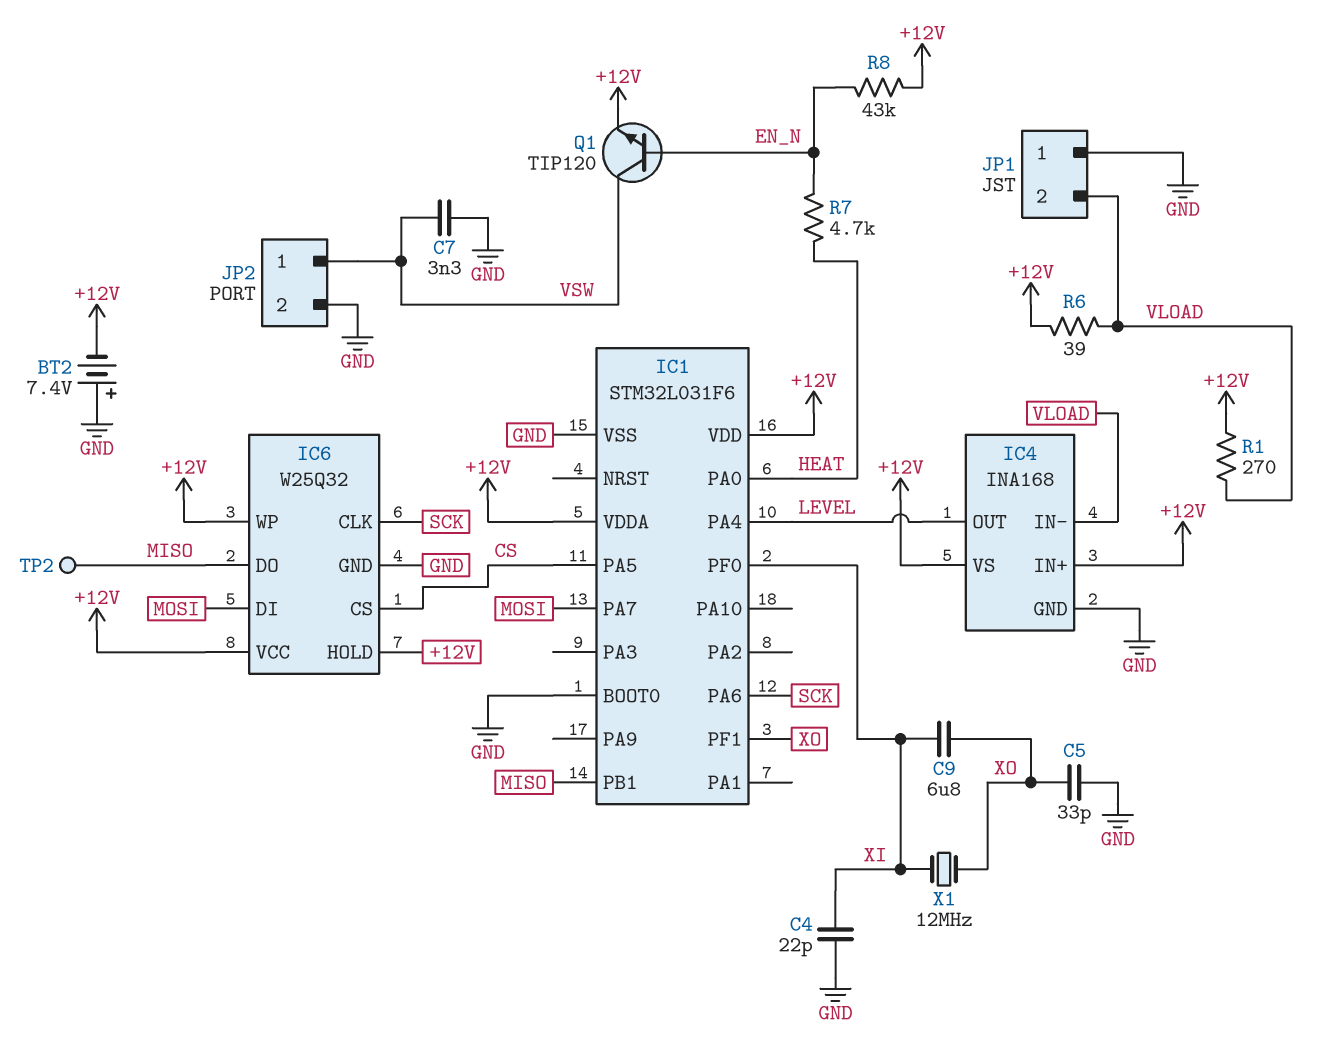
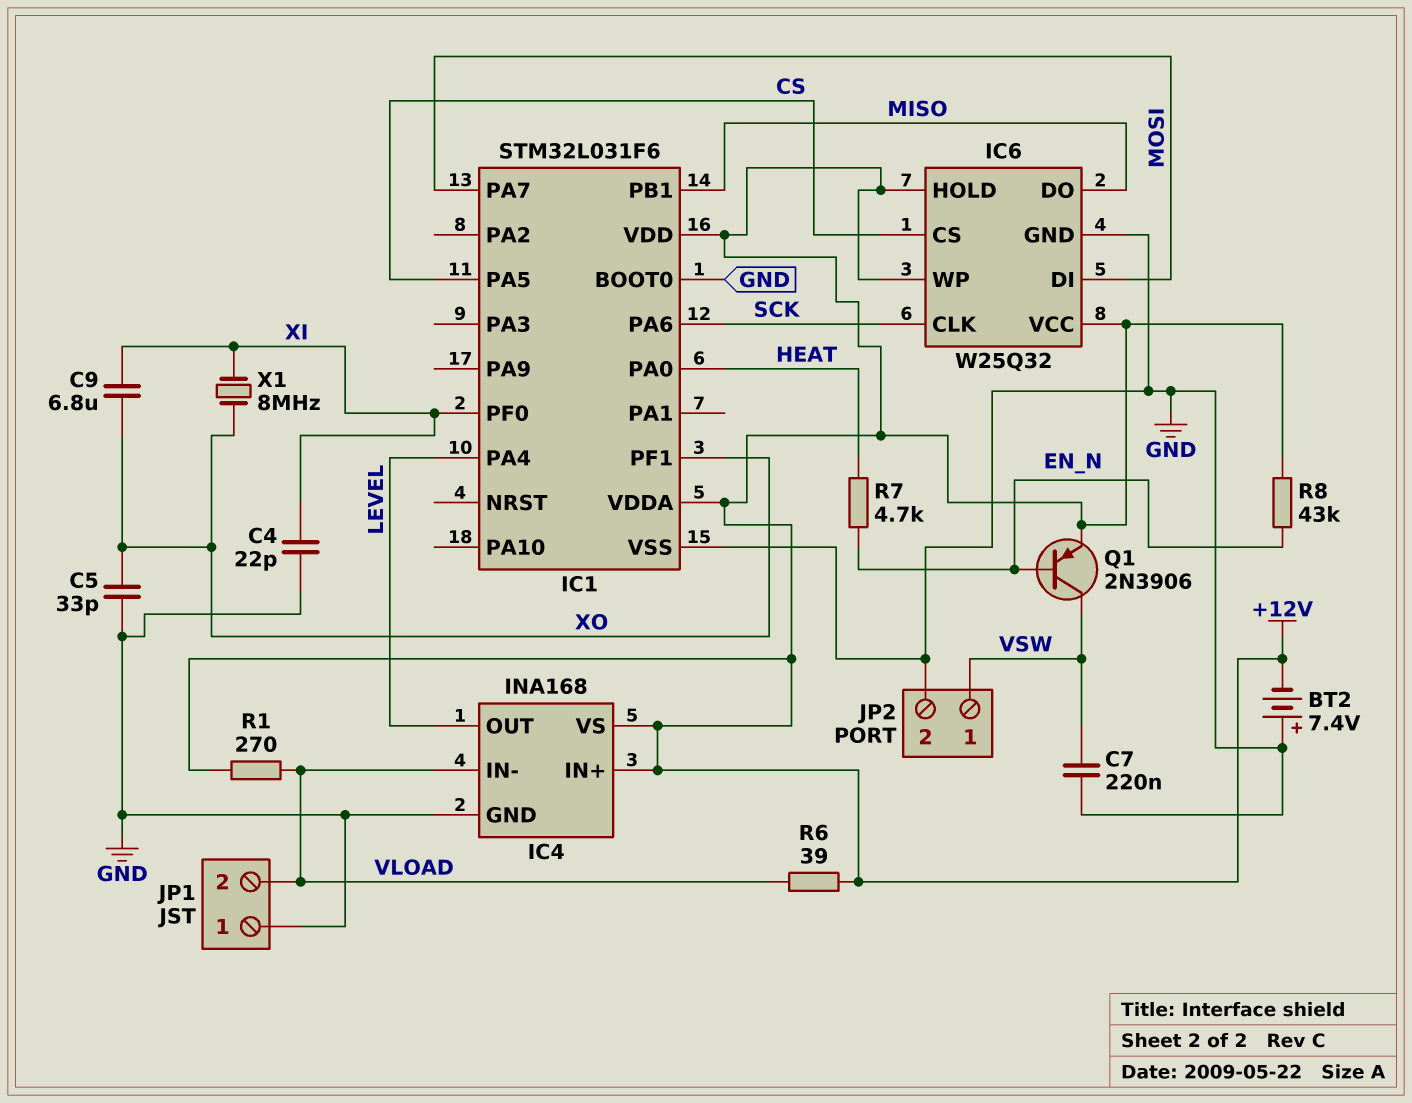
C7: 3.3nF (GND, VSW) -> 220nF (GND, VSW)
Q1: NPN TIP120 (B EN_N, C VSW, E +12V) -> PNP 2N3906 (B EN_N, C VSW, E +12V)
TP2: test point (MISO) -> none
X1: 12MHz (XI, XO) -> 8MHz (XI, XO)

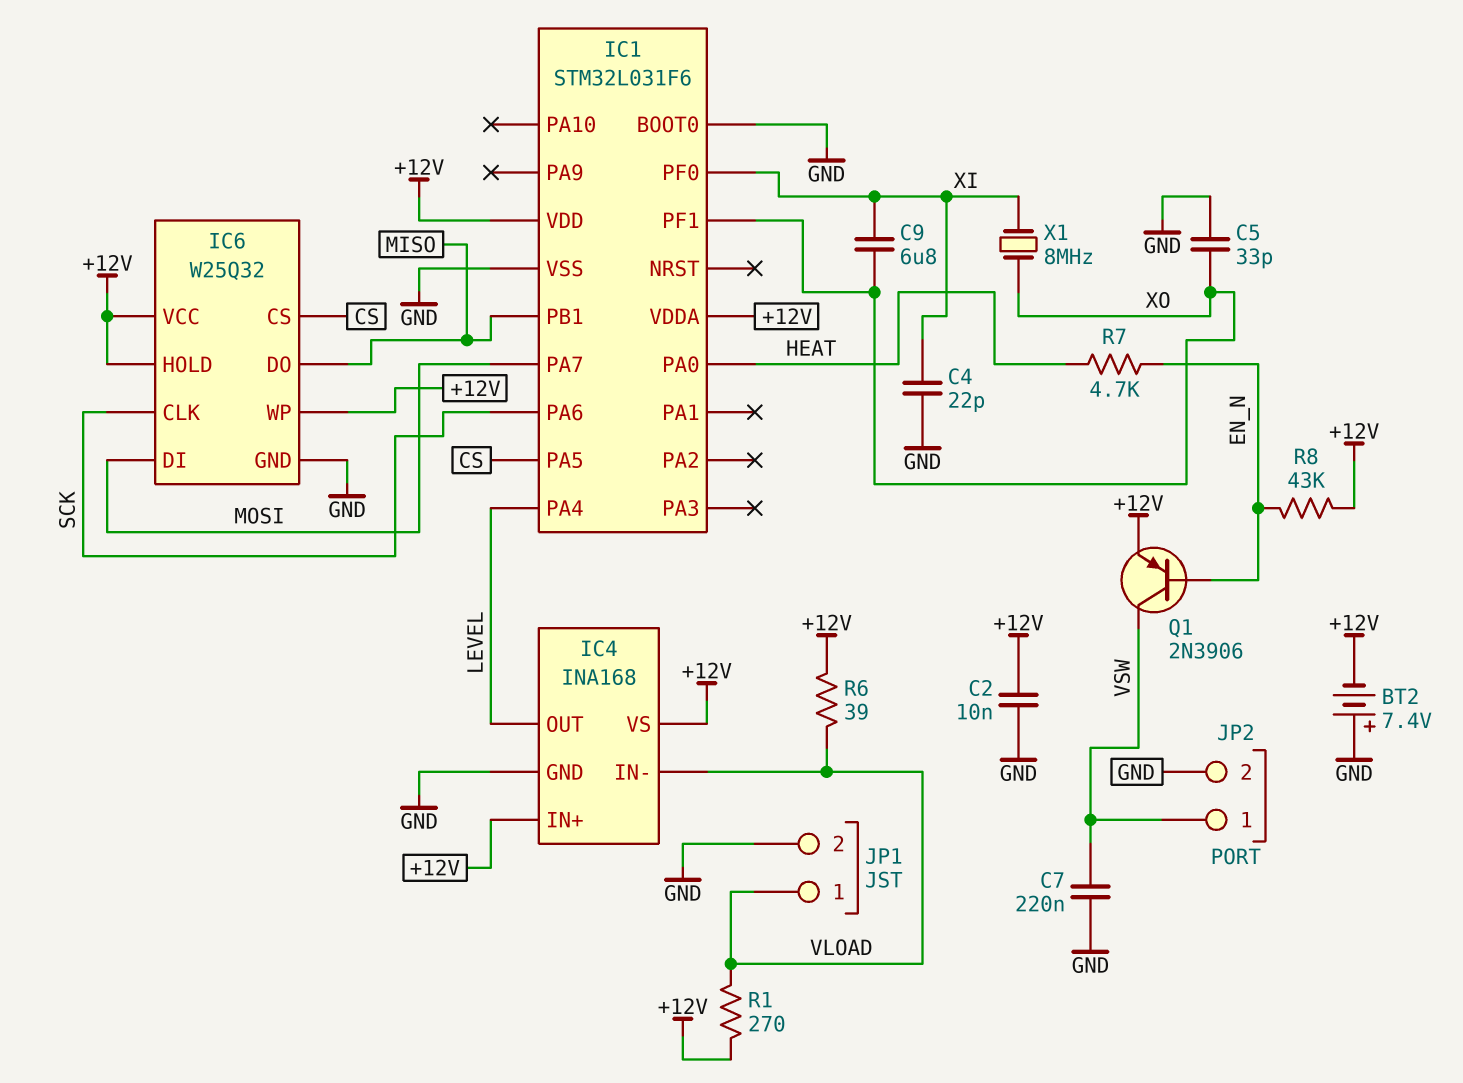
C2: none -> 10nF (+12V, GND)
JP1 pin 1: GND -> VLOAD
JP1 pin 2: VLOAD -> GND

